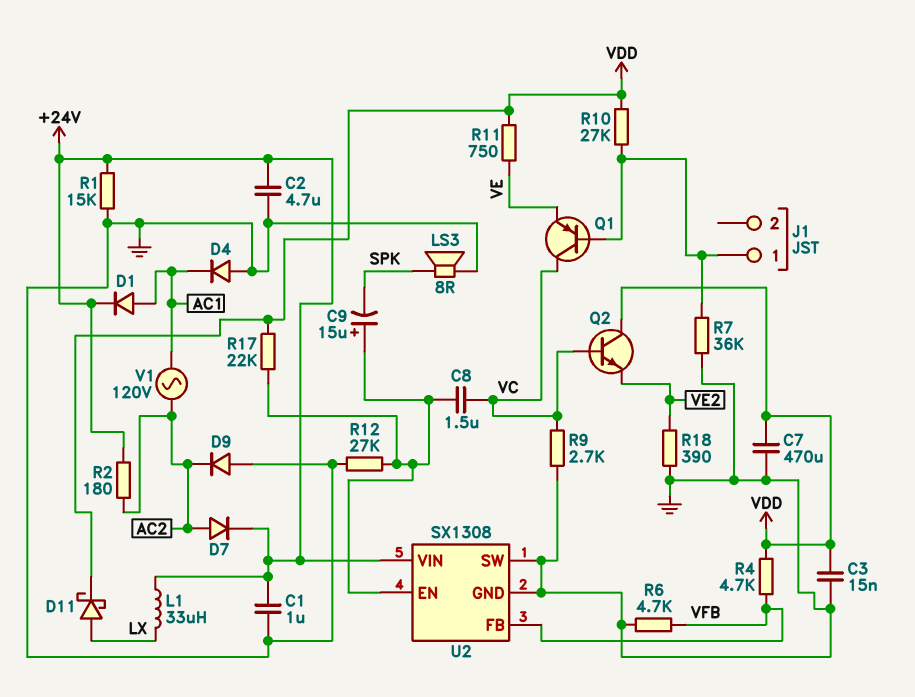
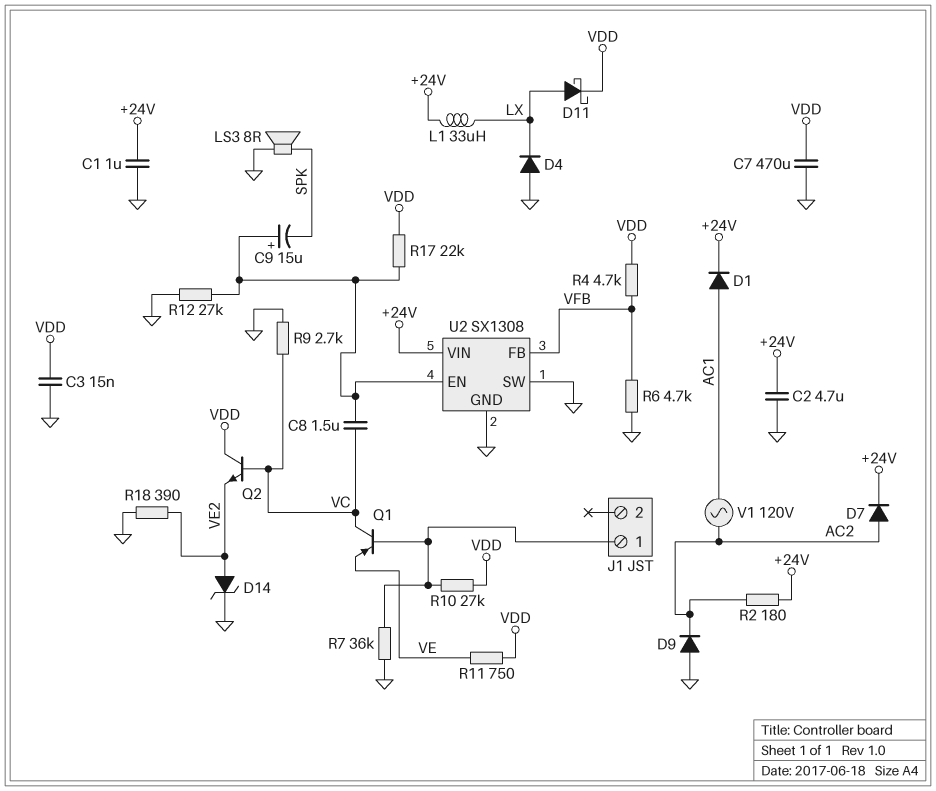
D4: diode (A GND, K AC1) -> diode (A GND, K LX)
D14: none -> zener (A VE2, K GND)
R1: 15k (+24V, GND) -> none

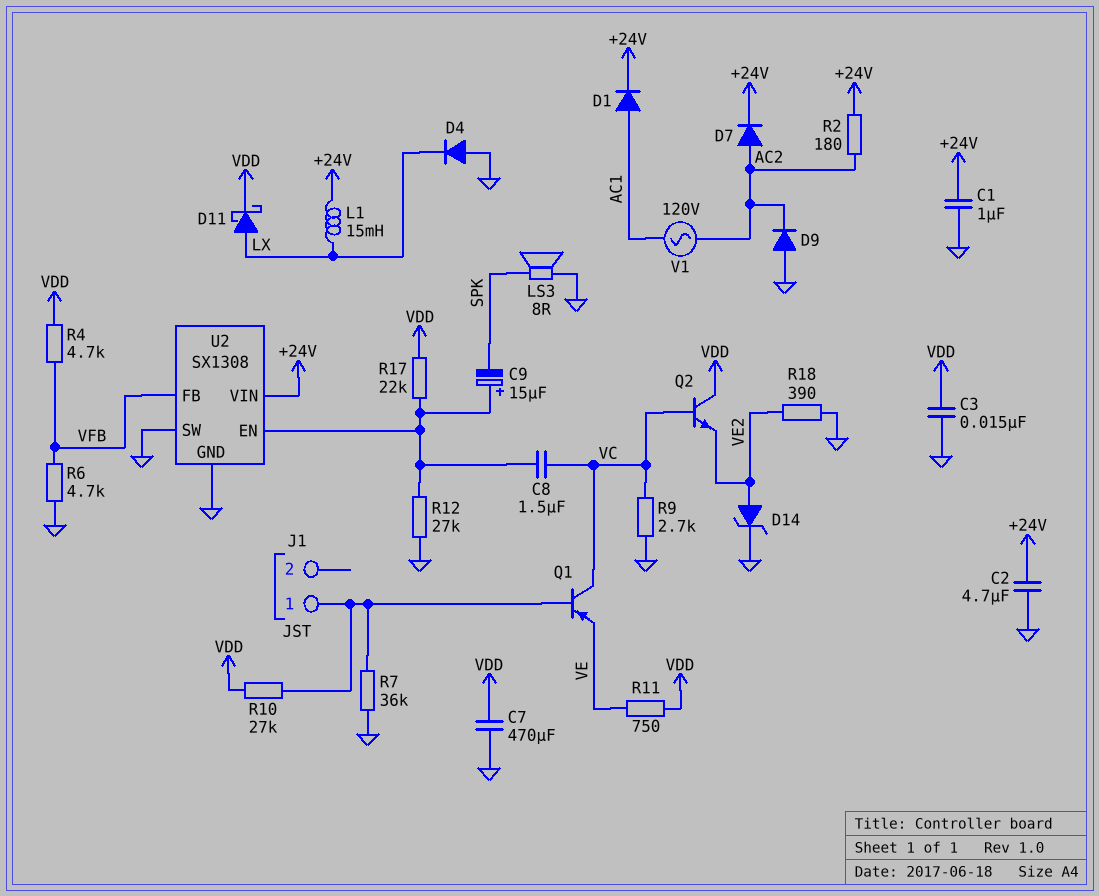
L1: 33uH (+24V, LX) -> 15mH (+24V, LX)

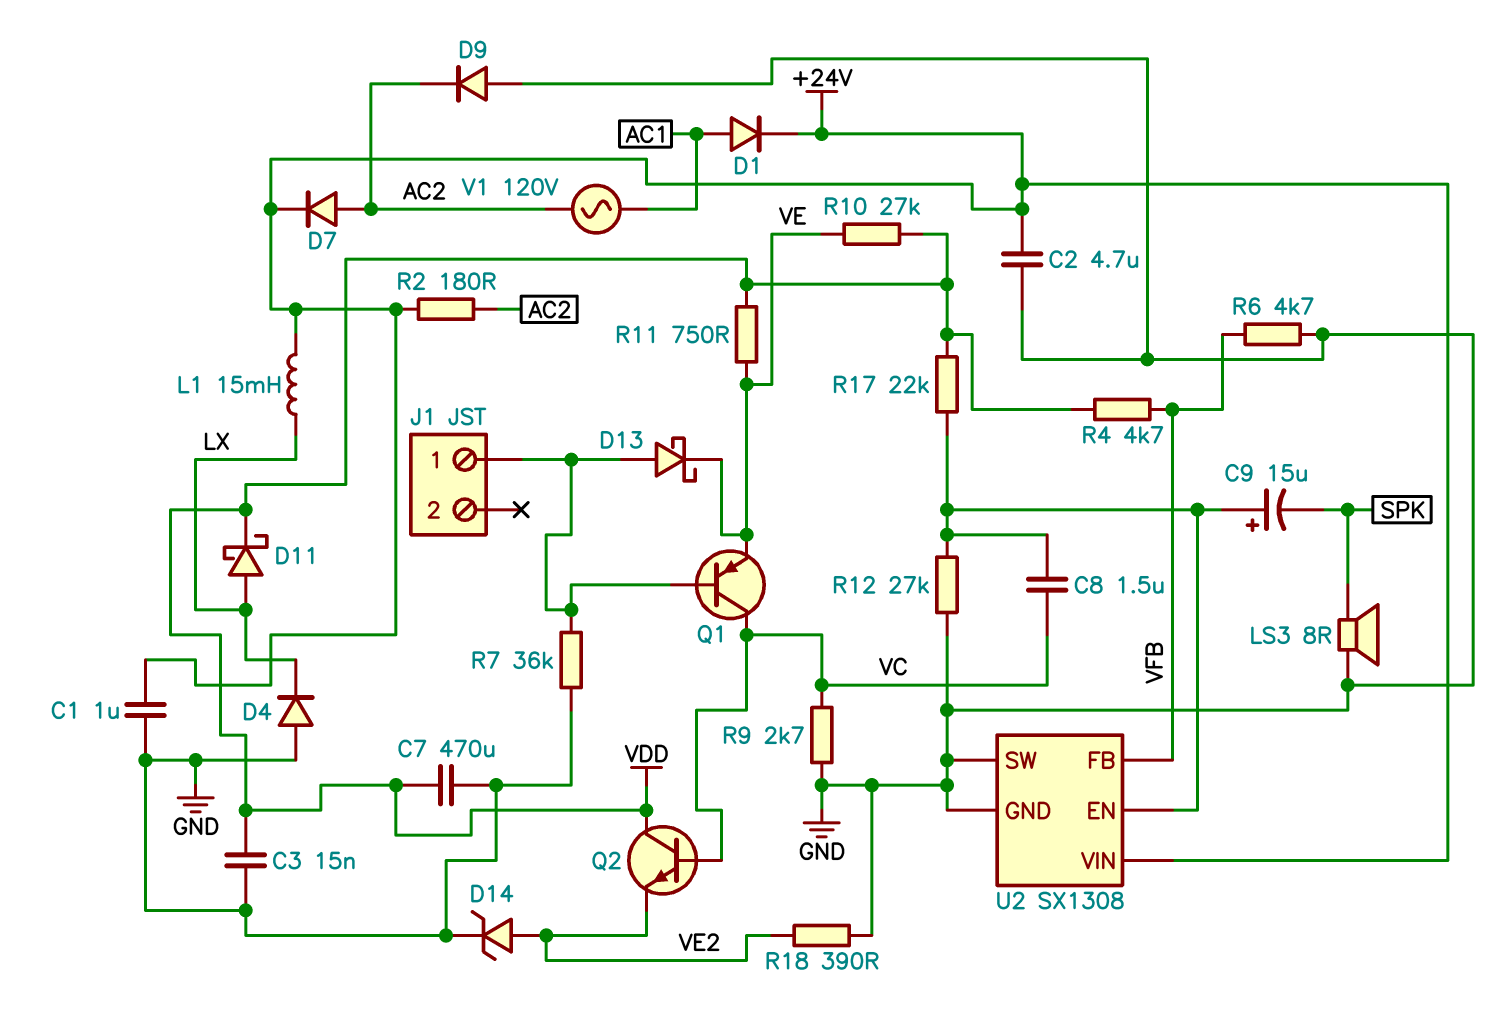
D13: none -> schottky (A J1/1, K VE)
R10: 27k (J1/1, VDD) -> 27k (VDD, VE)

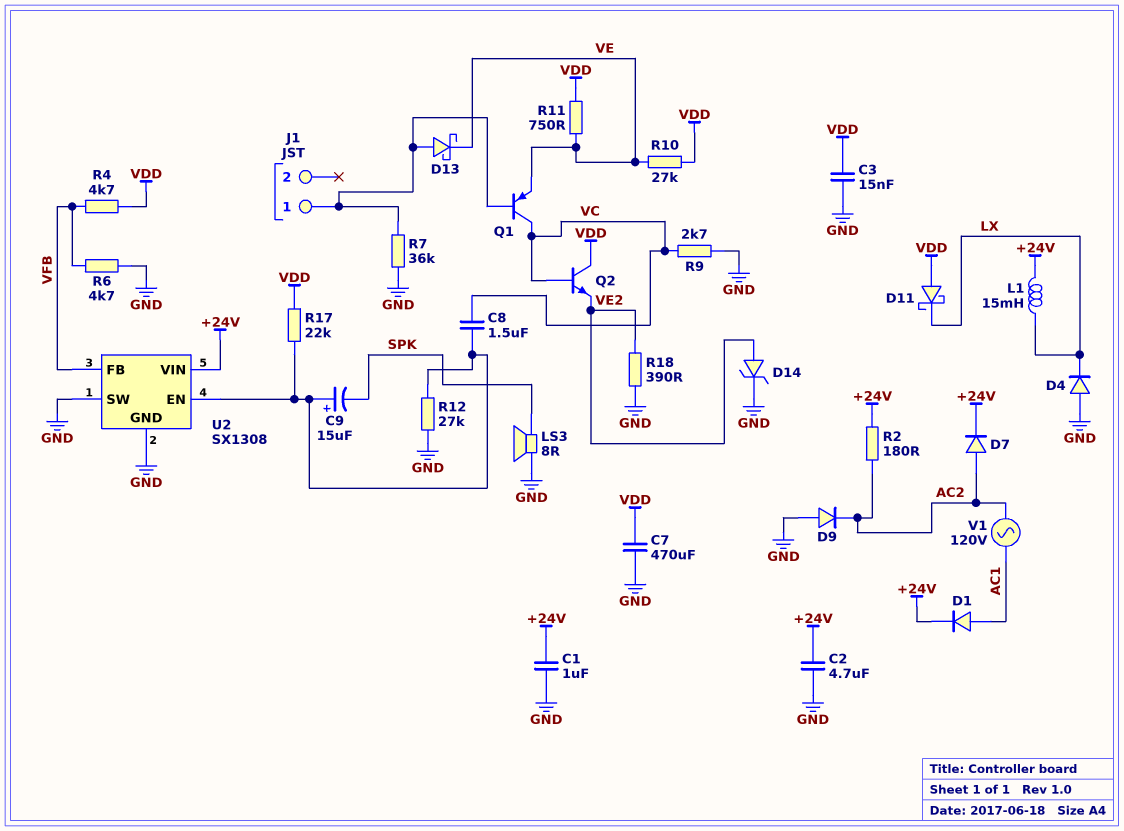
D11: schottky (A LX, K VDD) -> schottky (A VDD, K LX)

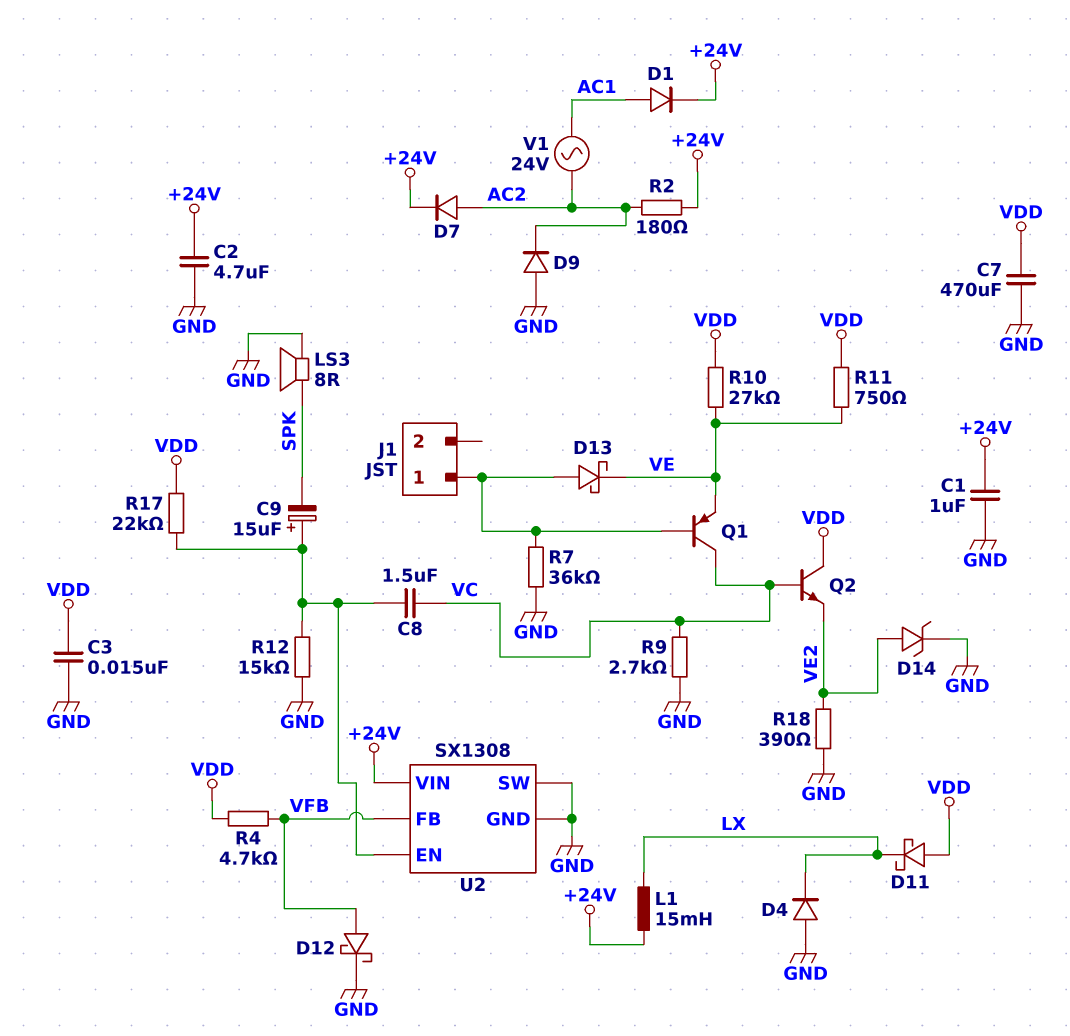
D12: none -> schottky (A VFB, K GND)
R6: 4.7k (GND, VFB) -> none
R12: 27k (GND, U2/EN) -> 15k (GND, U2/EN)
V1: AC 120V (AC1, AC2) -> AC 24V (AC1, AC2)

